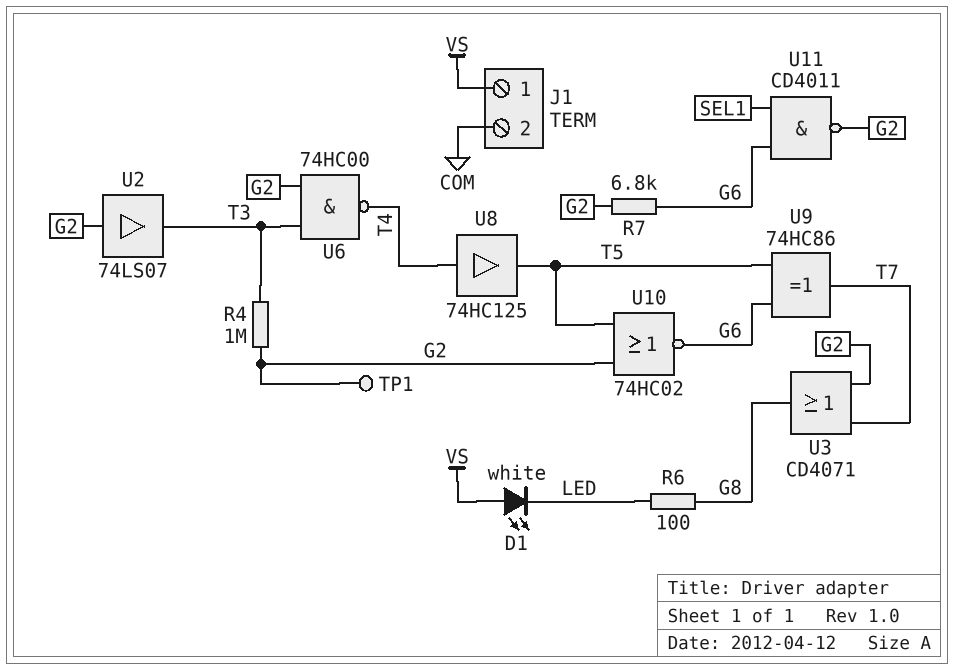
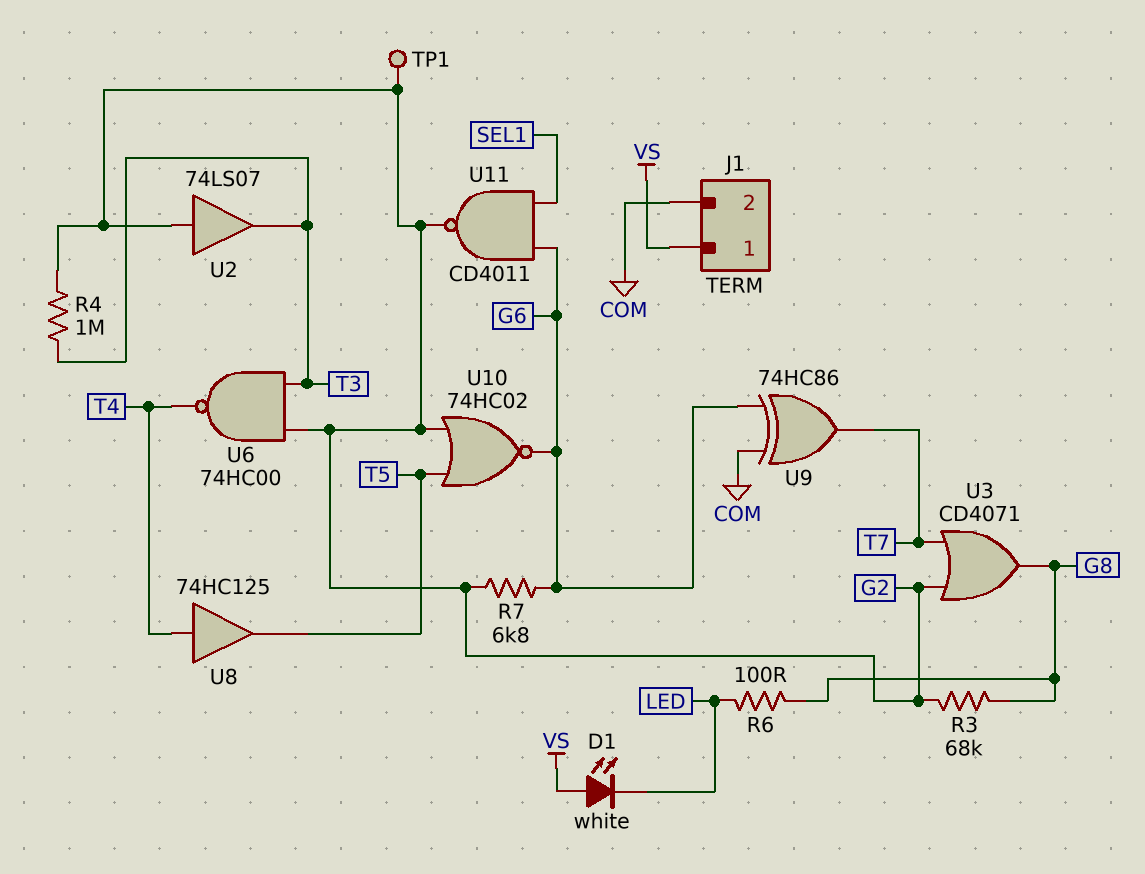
R3: none -> 68k (G2, G8)
U9: XOR 74HC86 (in G6, in T5, out T7) -> XOR 74HC86 (in COM, in G6, out T7)

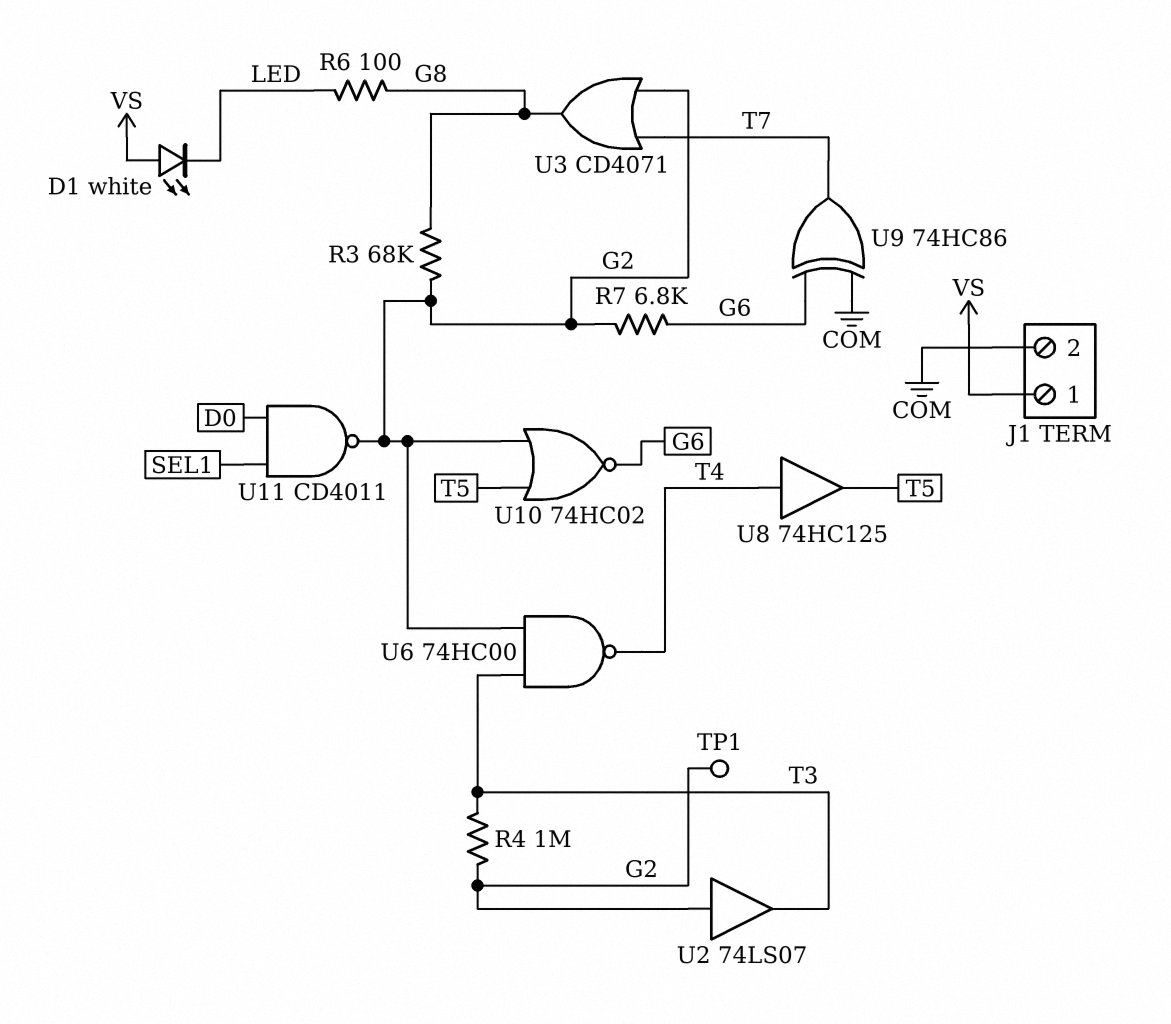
U11: NAND CD4011 (in G6, in SEL1, out G2) -> NAND CD4011 (in D0, in SEL1, out G2)

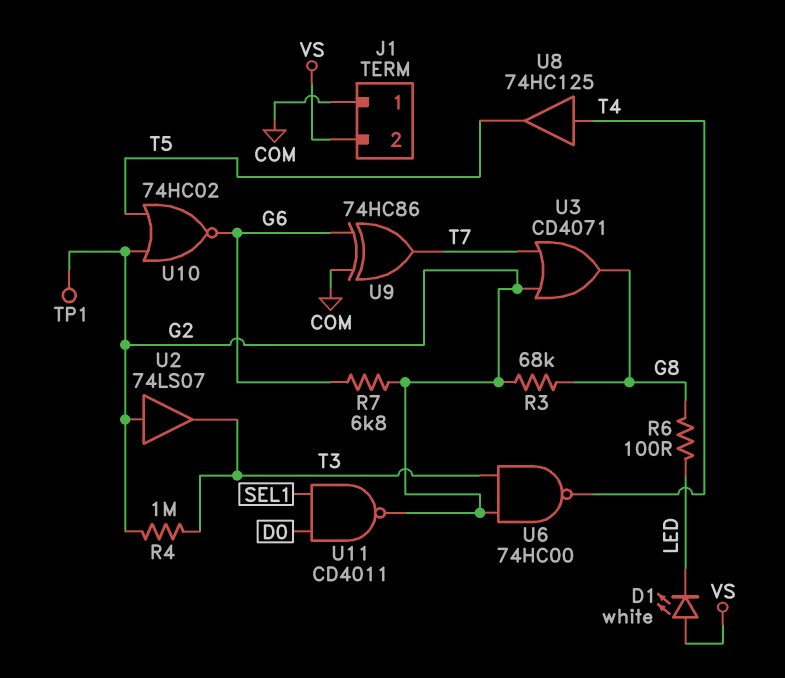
J1 pin 1: VS -> COM
J1 pin 2: COM -> VS

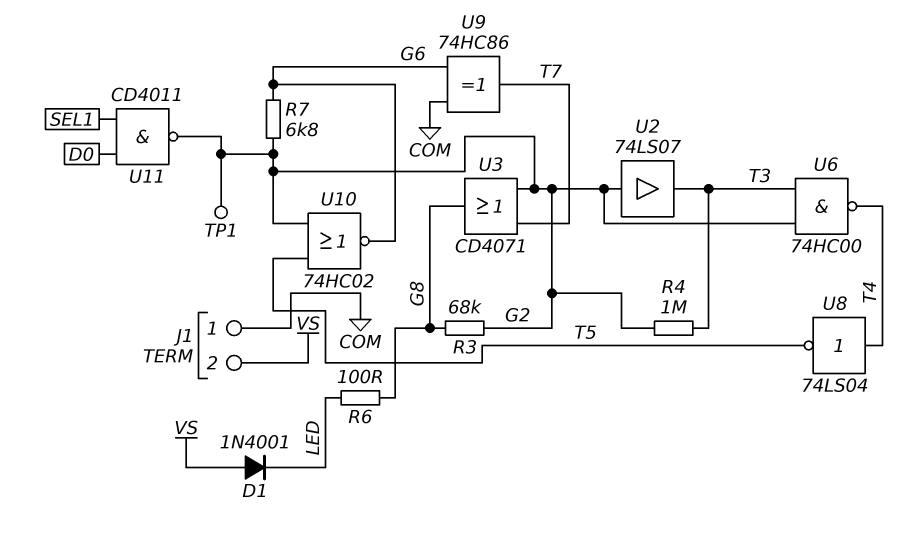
D1: LED white (A VS, K LED) -> diode 1N4001 (A VS, K LED)
U8: buffer 74HC125 (in T4, out T5) -> NOT 74LS04 (in T4, out T5)

